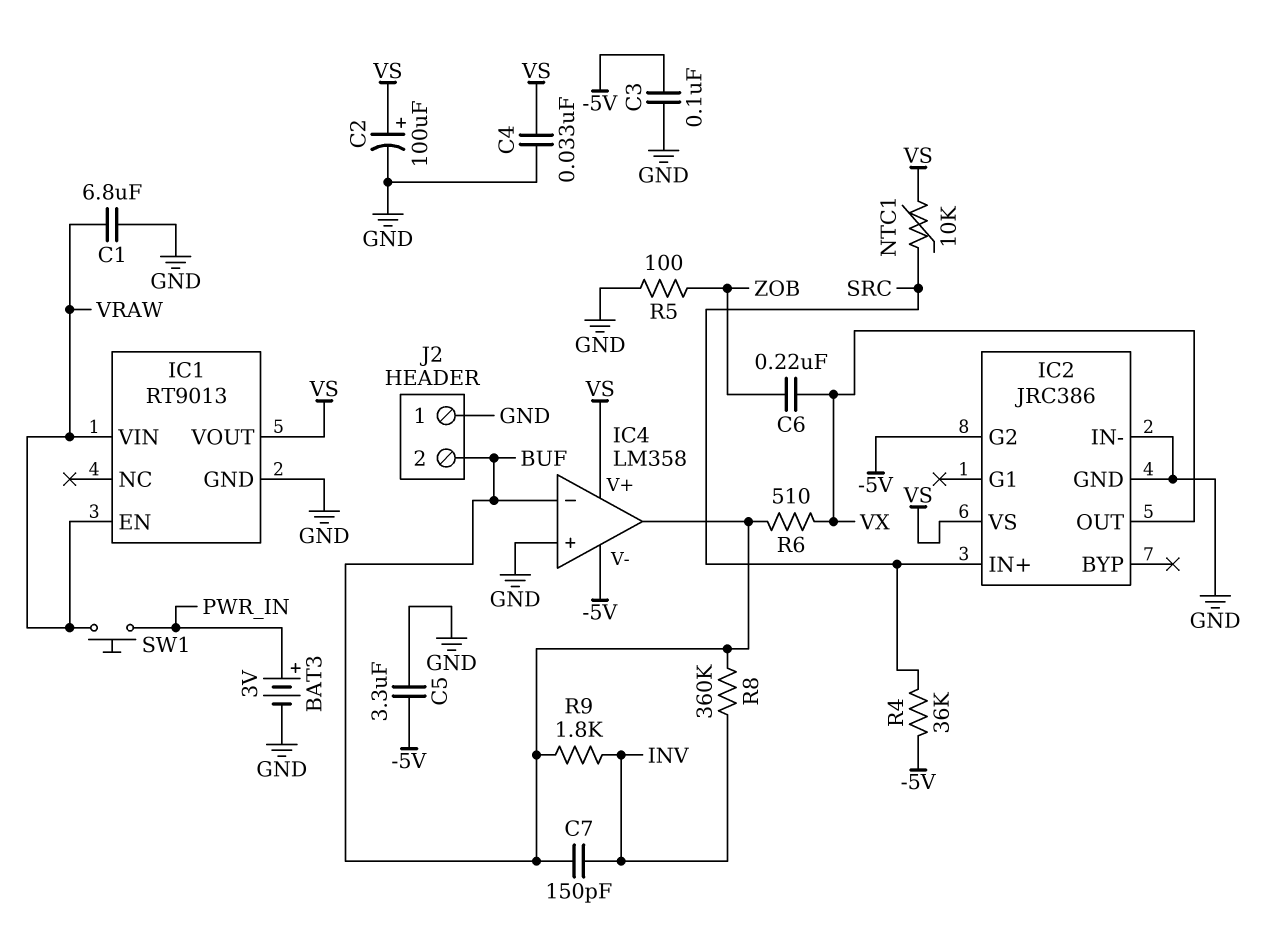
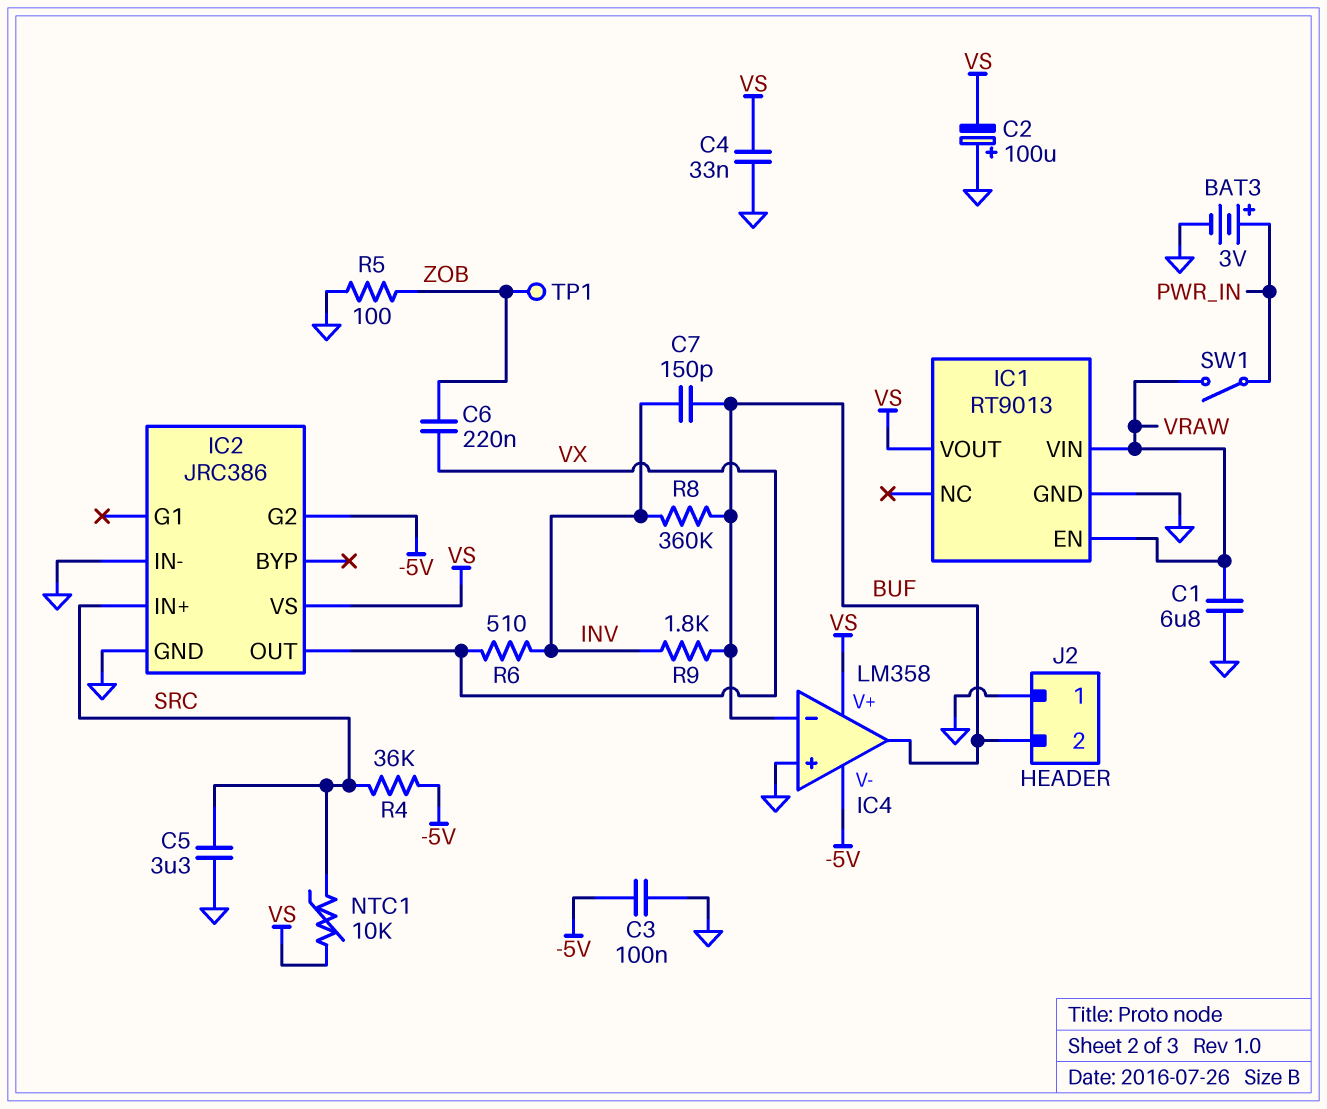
C2: 100uF (plus VS, minus GND) -> 100uF (plus GND, minus VS)
C5: 3.3uF (-5V, GND) -> 3.3uF (GND, SRC)
R6: 510 (BUF, VX) -> 510 (INV, VX)
SW1: button (PWR_IN, VRAW) -> switch (PWR_IN, VRAW)
TP1: none -> test point (ZOB)

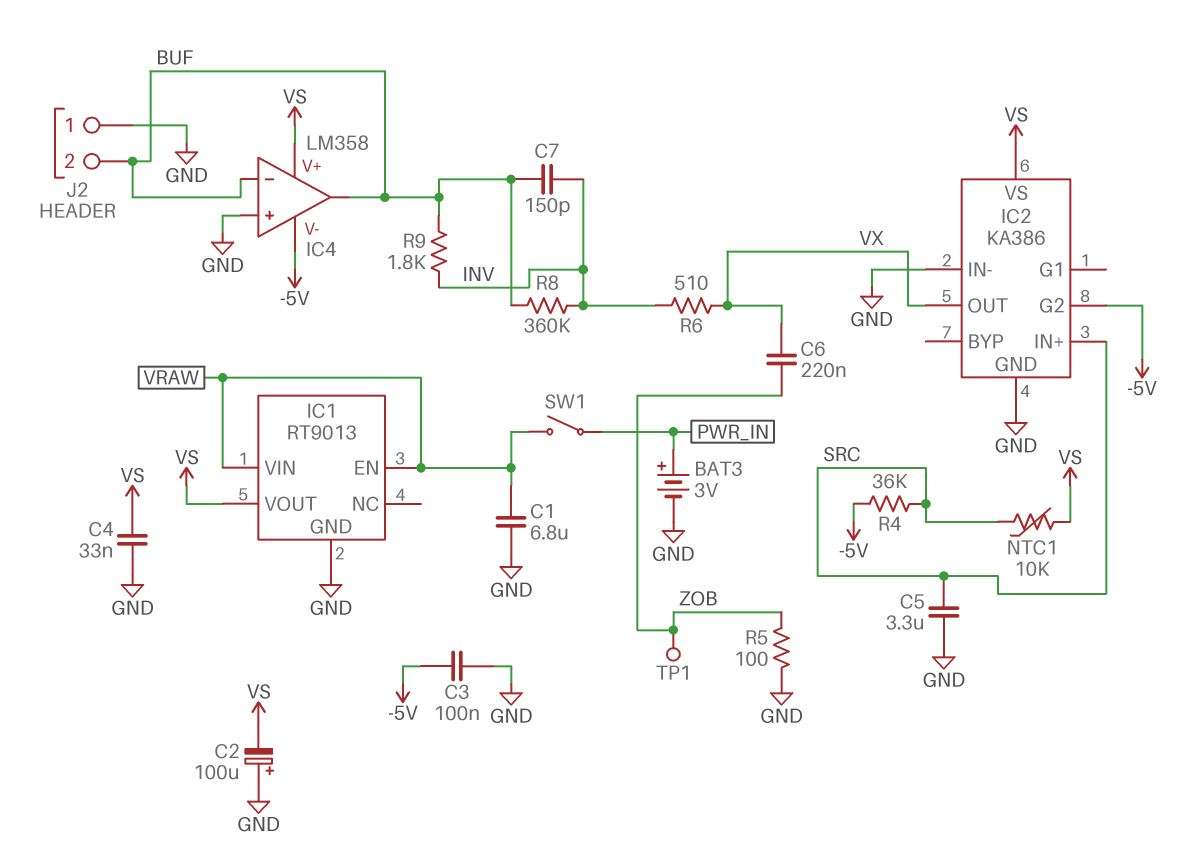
IC2: JRC386 -> KA386

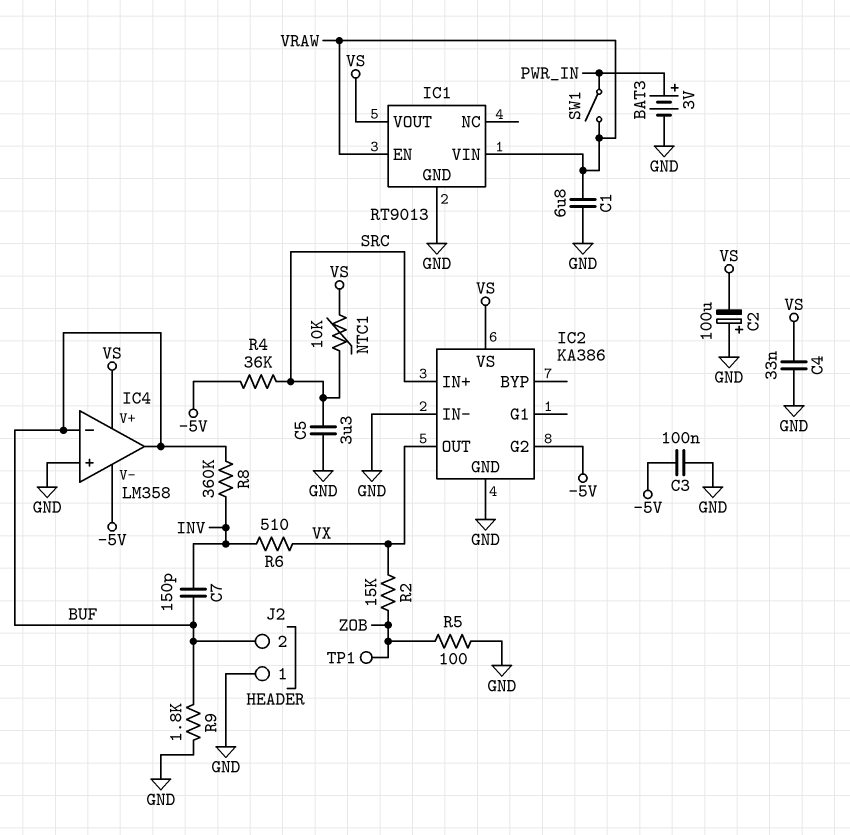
C6: 220nF (VX, ZOB) -> none
R2: none -> 15k (VX, ZOB)
R9: 1.8k (BUF, INV) -> 1.8k (BUF, GND)

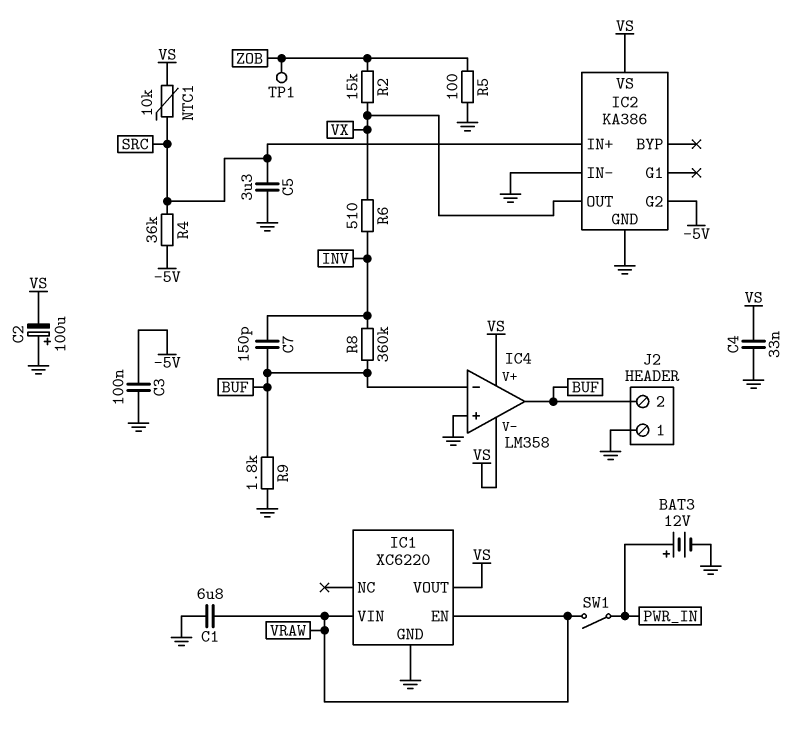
BAT3: 3V (plus PWR_IN, minus GND) -> 12V (plus PWR_IN, minus GND)
IC1: RT9013 -> XC6220
IC4 pin V-: -5V -> VS

